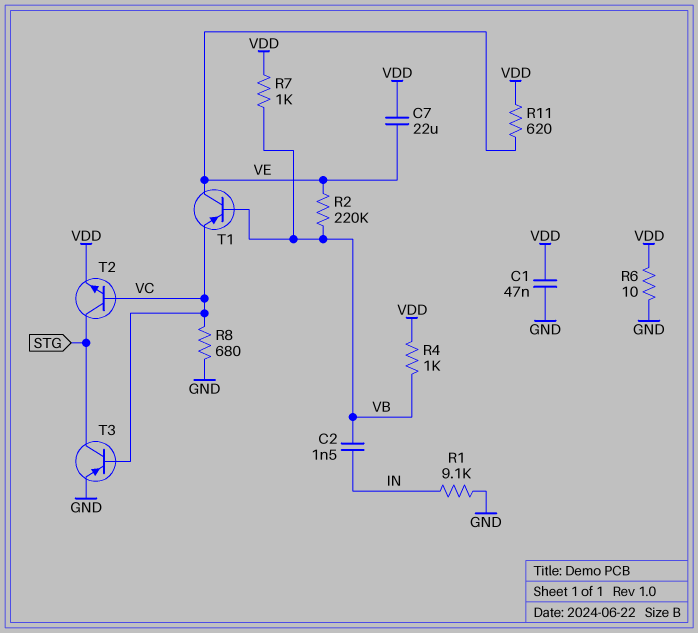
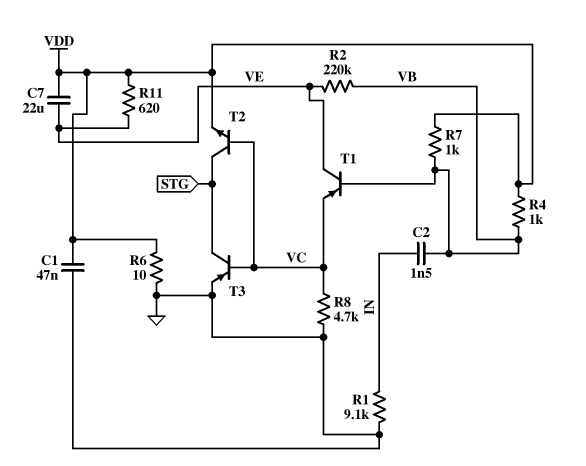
R8: 680 (GND, VC) -> 4.7k (GND, VC)

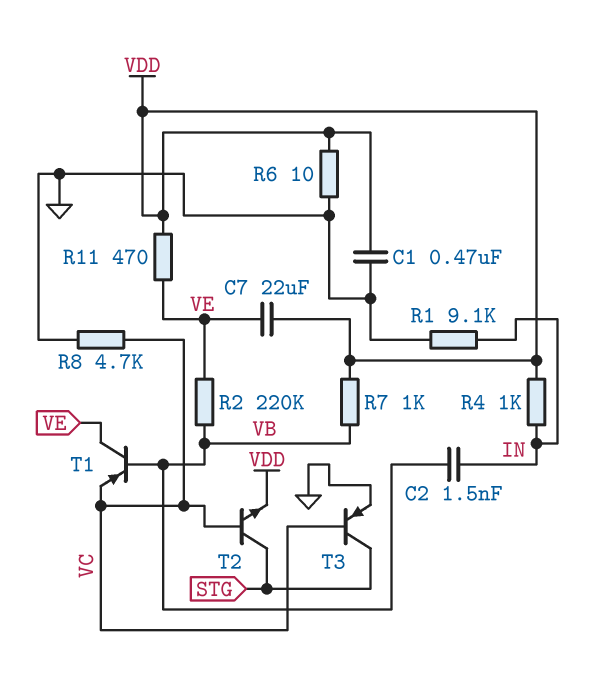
C1: 47nF (GND, VDD) -> 470nF (GND, VDD)
R4: 1k (VB, VDD) -> 1k (IN, VDD)
R11: 620 (VDD, VE) -> 470 (VDD, VE)

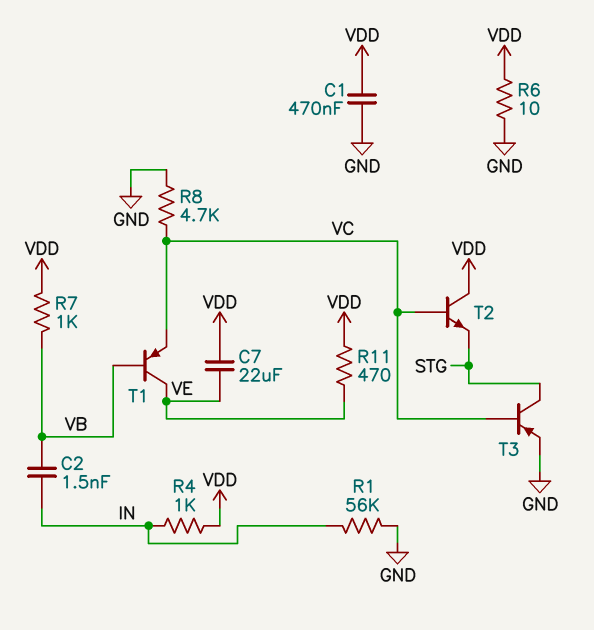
R1: 9.1k (GND, IN) -> 56k (GND, IN)
R2: 220k (VB, VE) -> none
T2: NPN (B VC, C STG, E VDD) -> NPN (B VC, C VDD, E STG)

